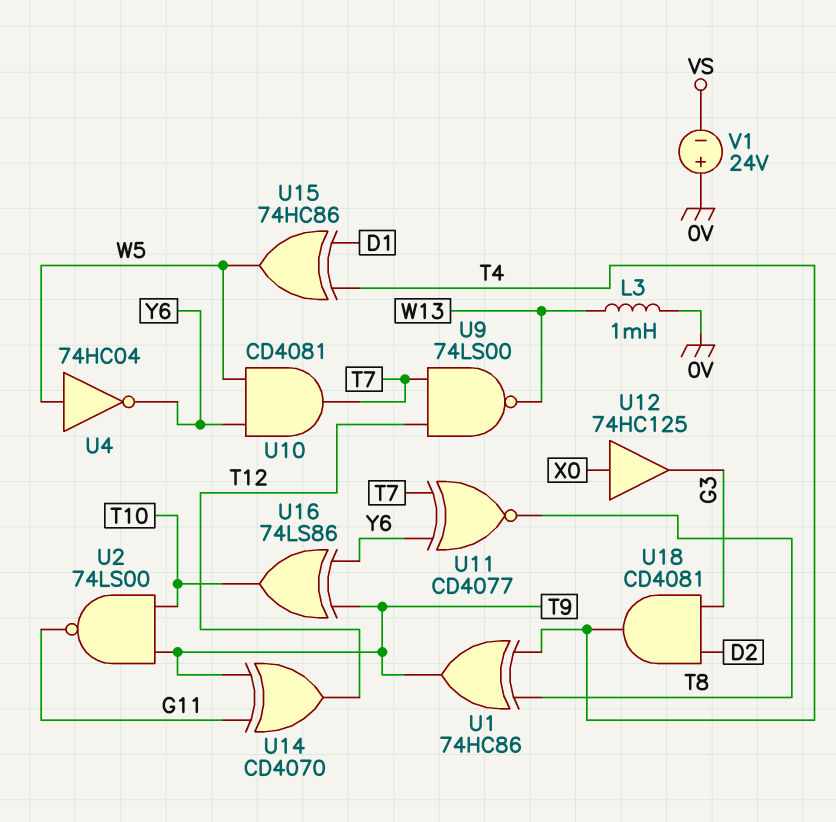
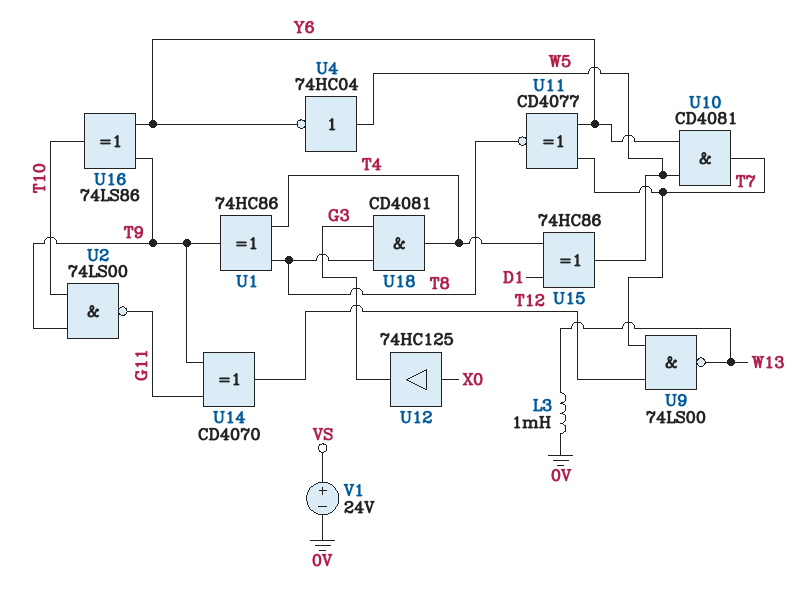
U18: AND CD4081 (in D2, in G3, out T4) -> AND CD4081 (in G3, in T8, out T4)
V1: 24V (plus 0V, minus VS) -> 24V (plus VS, minus 0V)

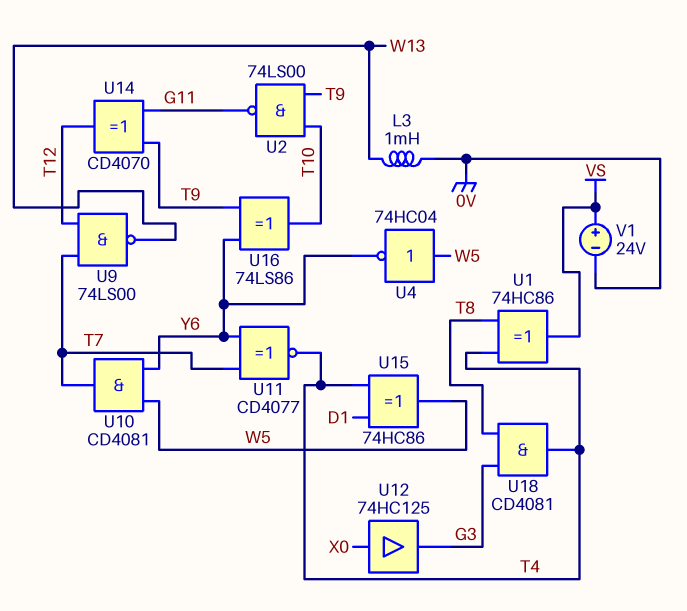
U1: XOR 74HC86 (in T4, in T8, out T9) -> XOR 74HC86 (in T4, in T8, out VS)
U11: XNOR CD4077 (in T7, in Y6, out T8) -> XNOR CD4077 (in T7, in Y6, out T4)

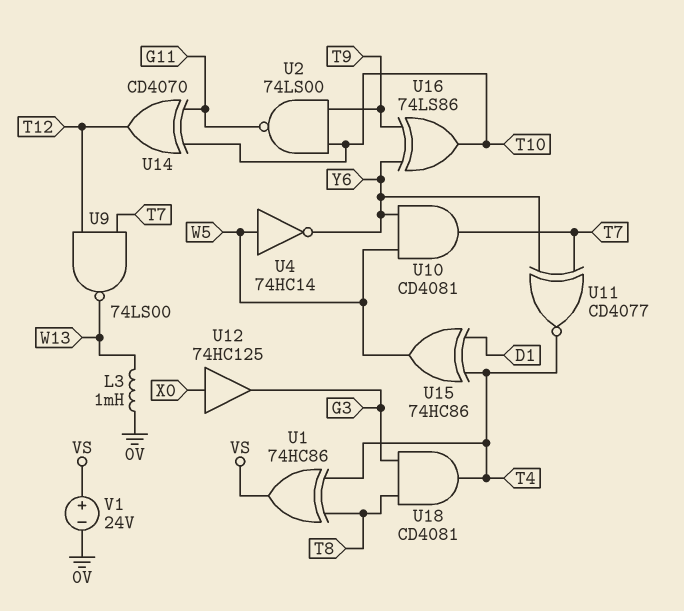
U4: NOT 74HC04 (in W5, out Y6) -> NOT 74HC14 (in W5, out Y6)
U14: XOR CD4070 (in G11, in T9, out T12) -> XOR CD4070 (in G11, in T10, out T12)

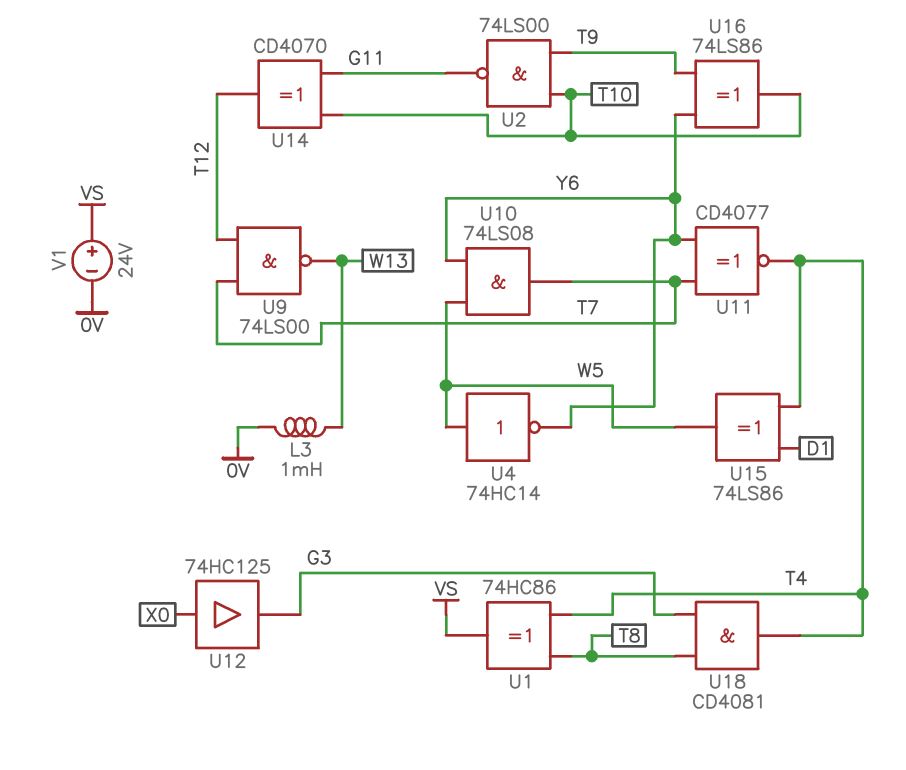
U10: AND CD4081 (in W5, in Y6, out T7) -> AND 74LS08 (in W5, in Y6, out T7)
U15: XOR 74HC86 (in D1, in T4, out W5) -> XOR 74LS86 (in D1, in T4, out W5)

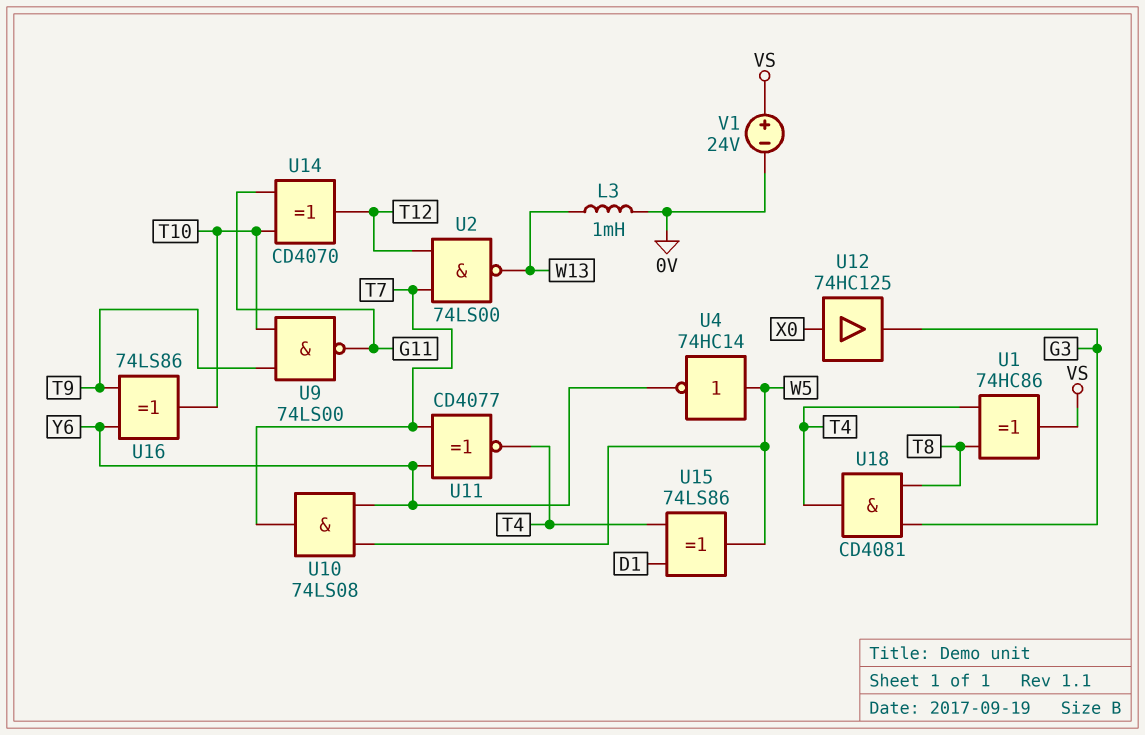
U2: NAND 74LS00 (in T9, in T10, out G11) -> NAND 74LS00 (in T7, in T12, out W13)
U9: NAND 74LS00 (in T7, in T12, out W13) -> NAND 74LS00 (in T9, in T10, out G11)

